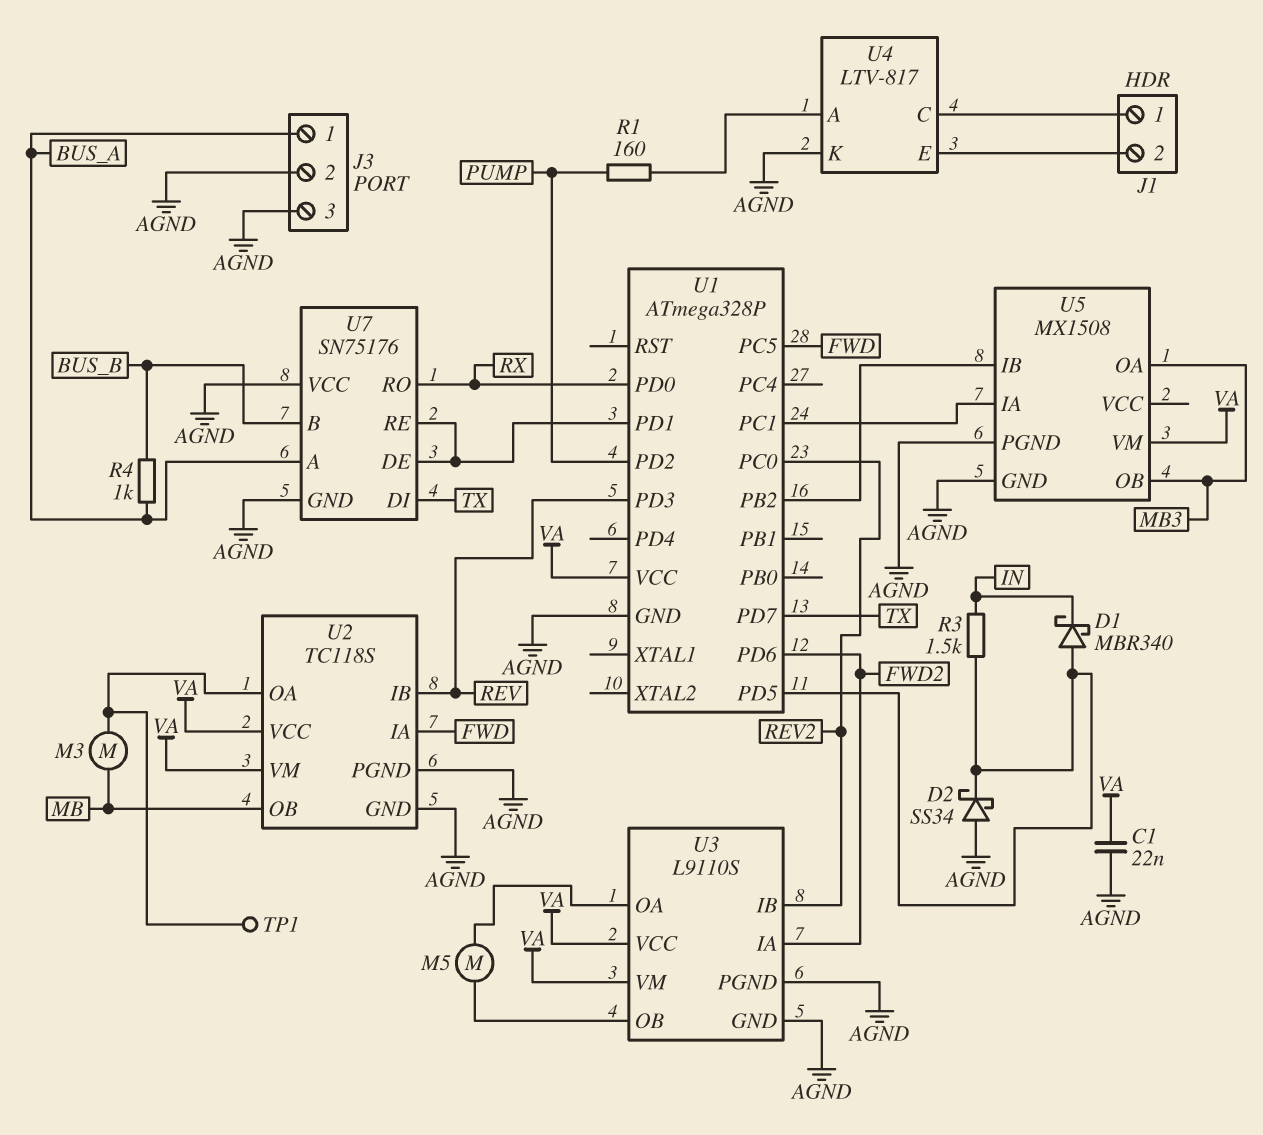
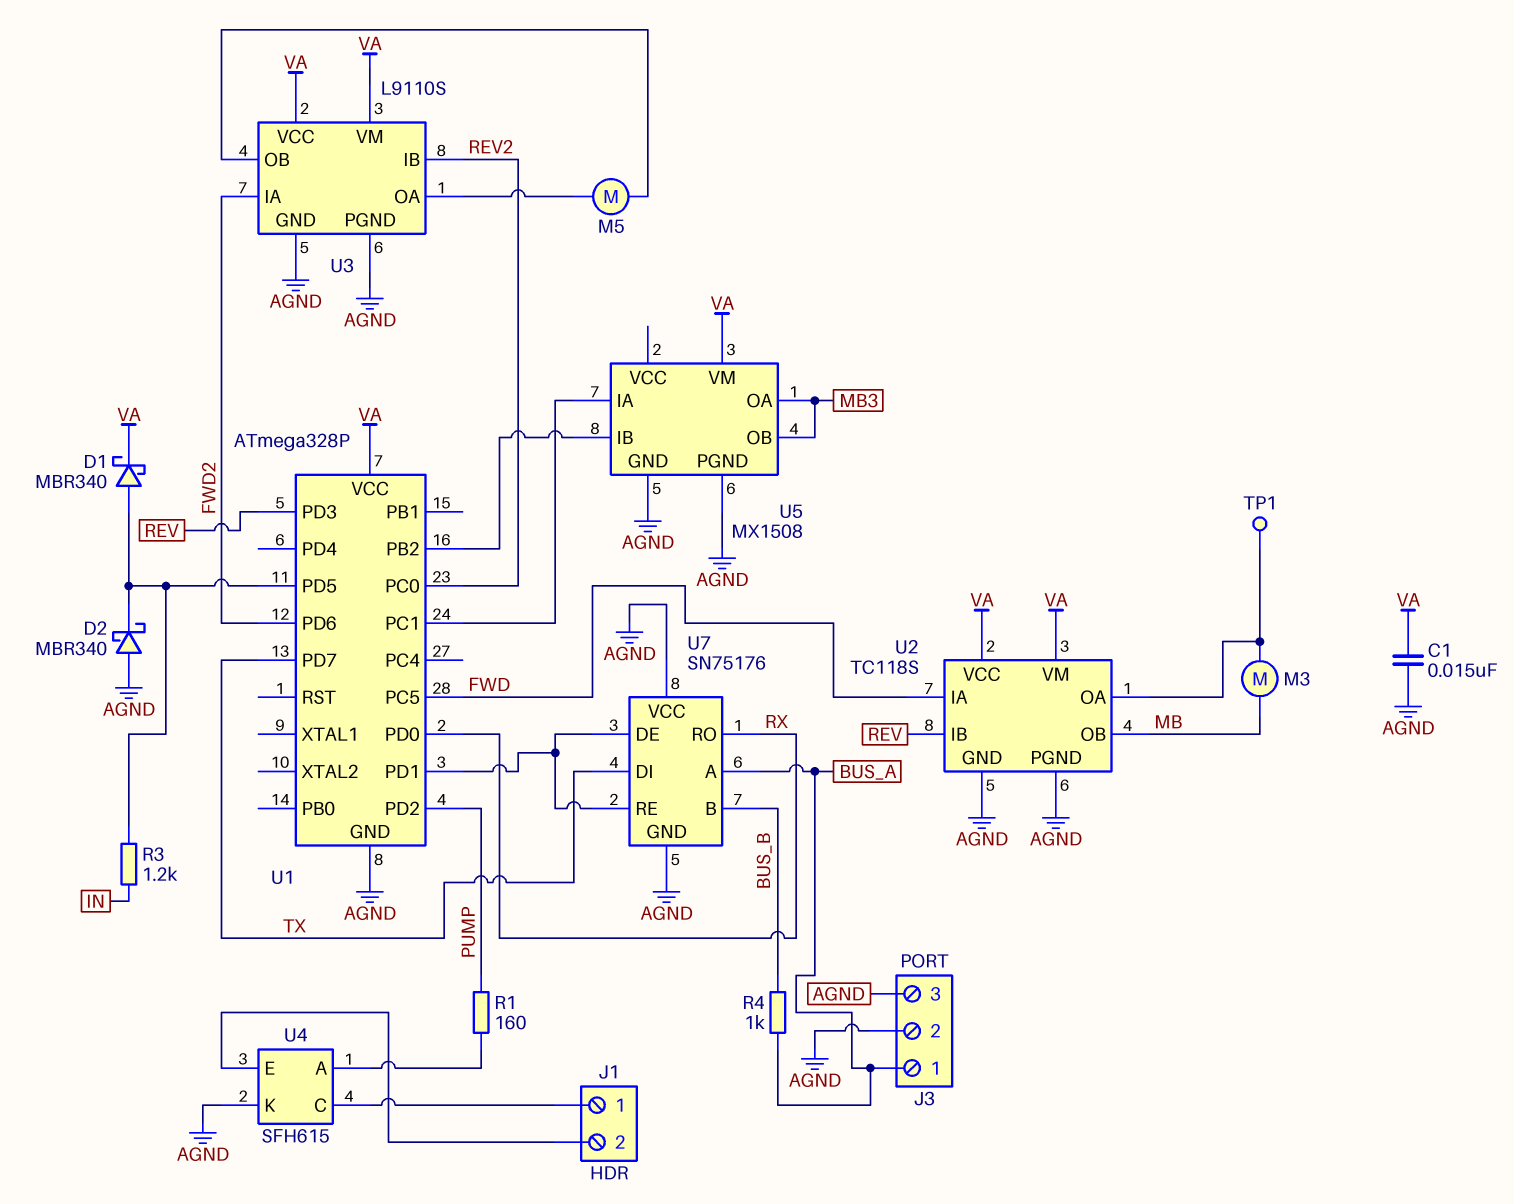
C1: 22nF (AGND, VA) -> 15nF (AGND, VA)
D1: schottky MBR340 (A U1/PD5, K IN) -> schottky MBR340 (A U1/PD5, K VA)
D2: schottky SS34 (A AGND, K U1/PD5) -> schottky MBR340 (A AGND, K U1/PD5)
R3: 1.5k (IN, U1/PD5) -> 1.2k (IN, U1/PD5)
U4: LTV-817 -> SFH615

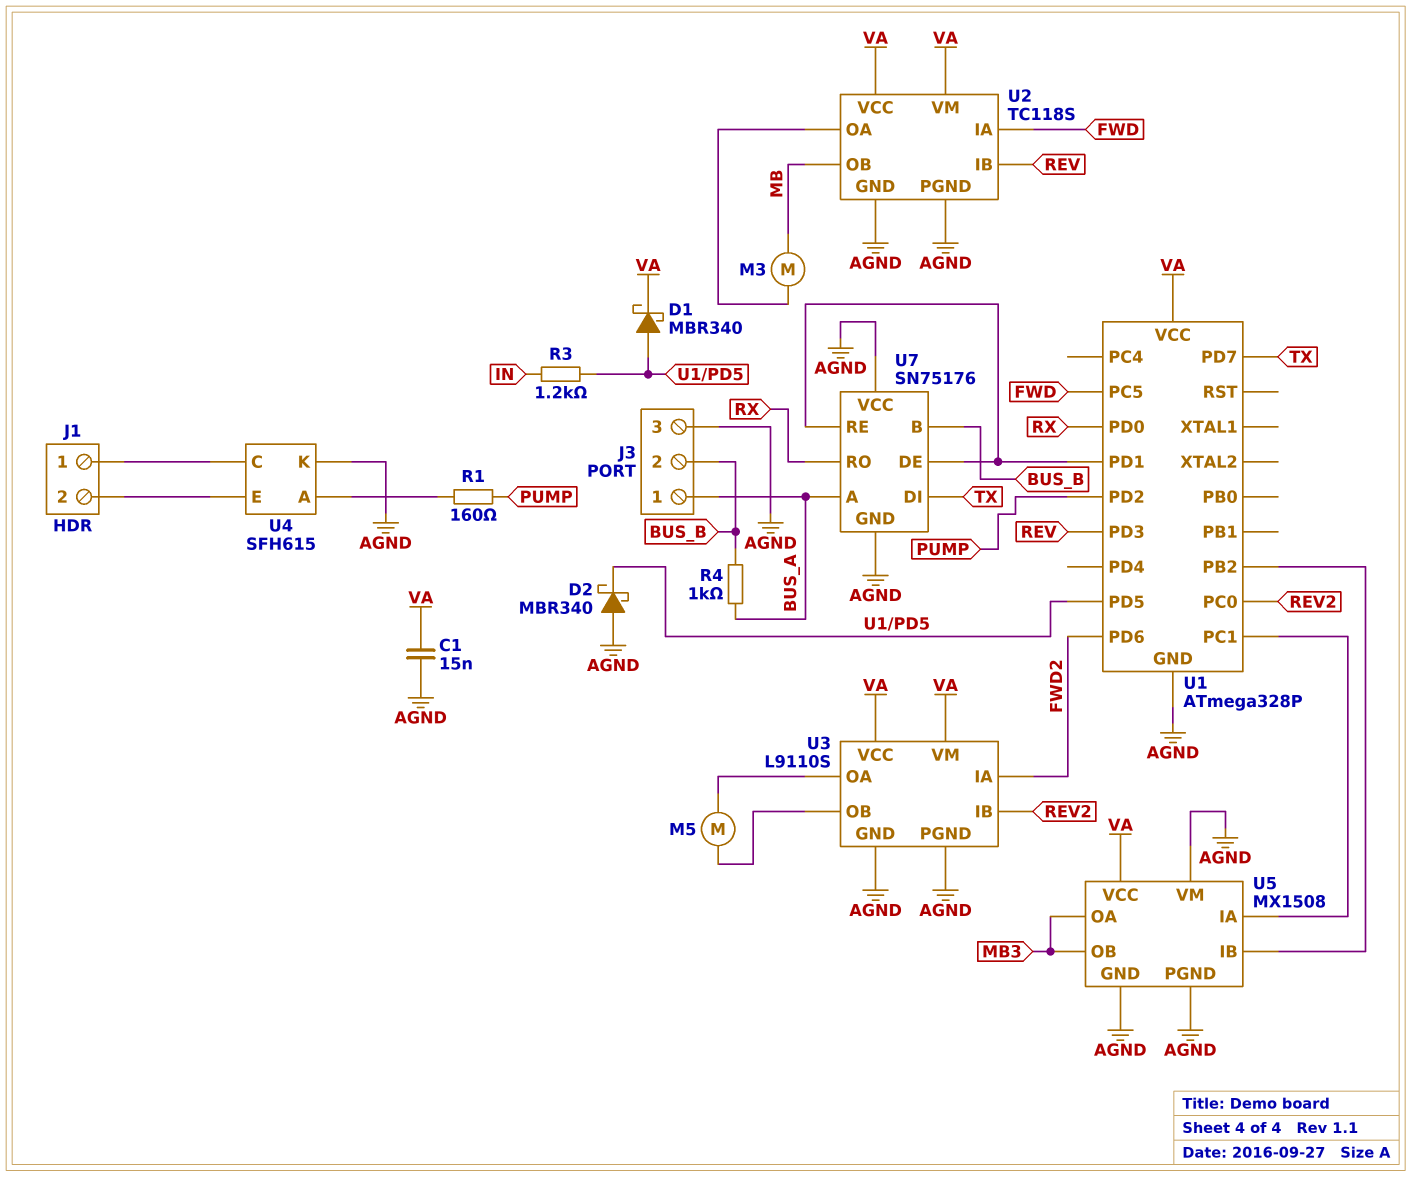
J3 pin 2: AGND -> BUS_B
TP1: test point (U2/OA) -> none
U5 pin VCC: none -> VA
U5 pin VM: VA -> AGND

